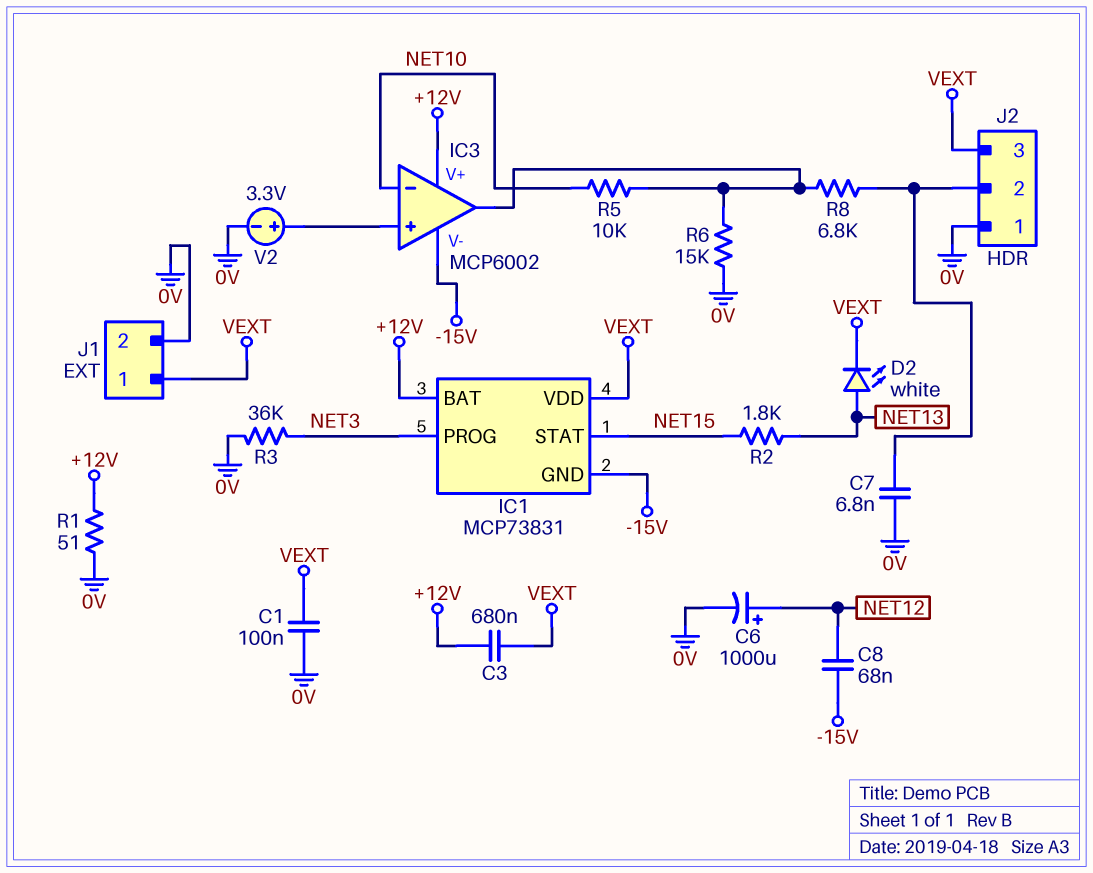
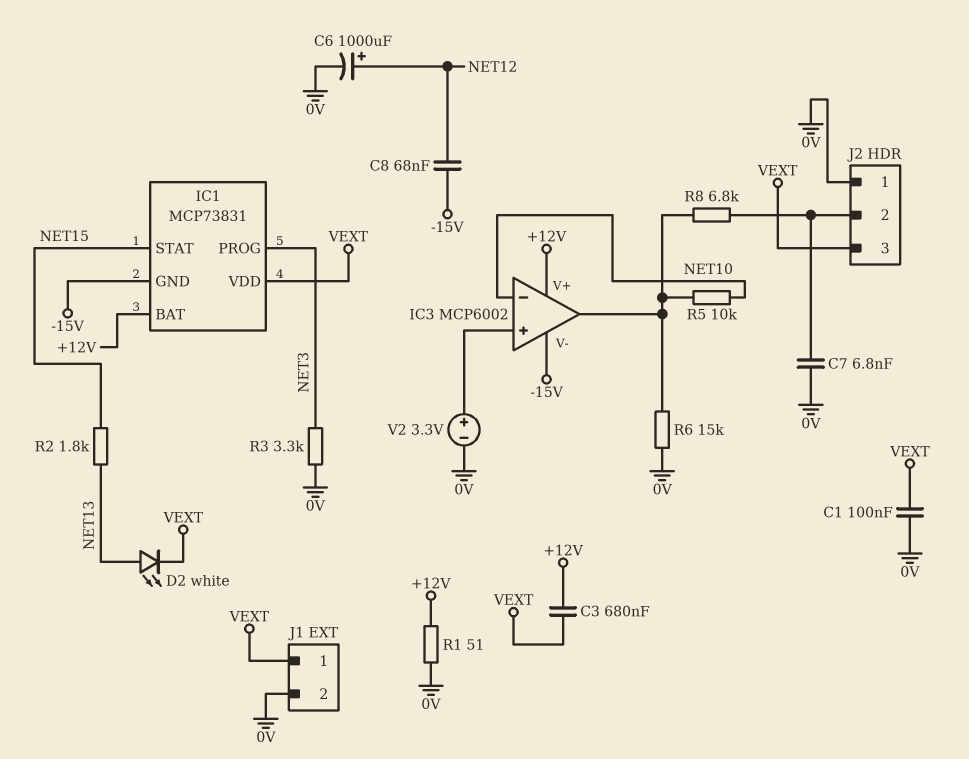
R3: 36k (0V, NET3) -> 3.3k (0V, NET3)

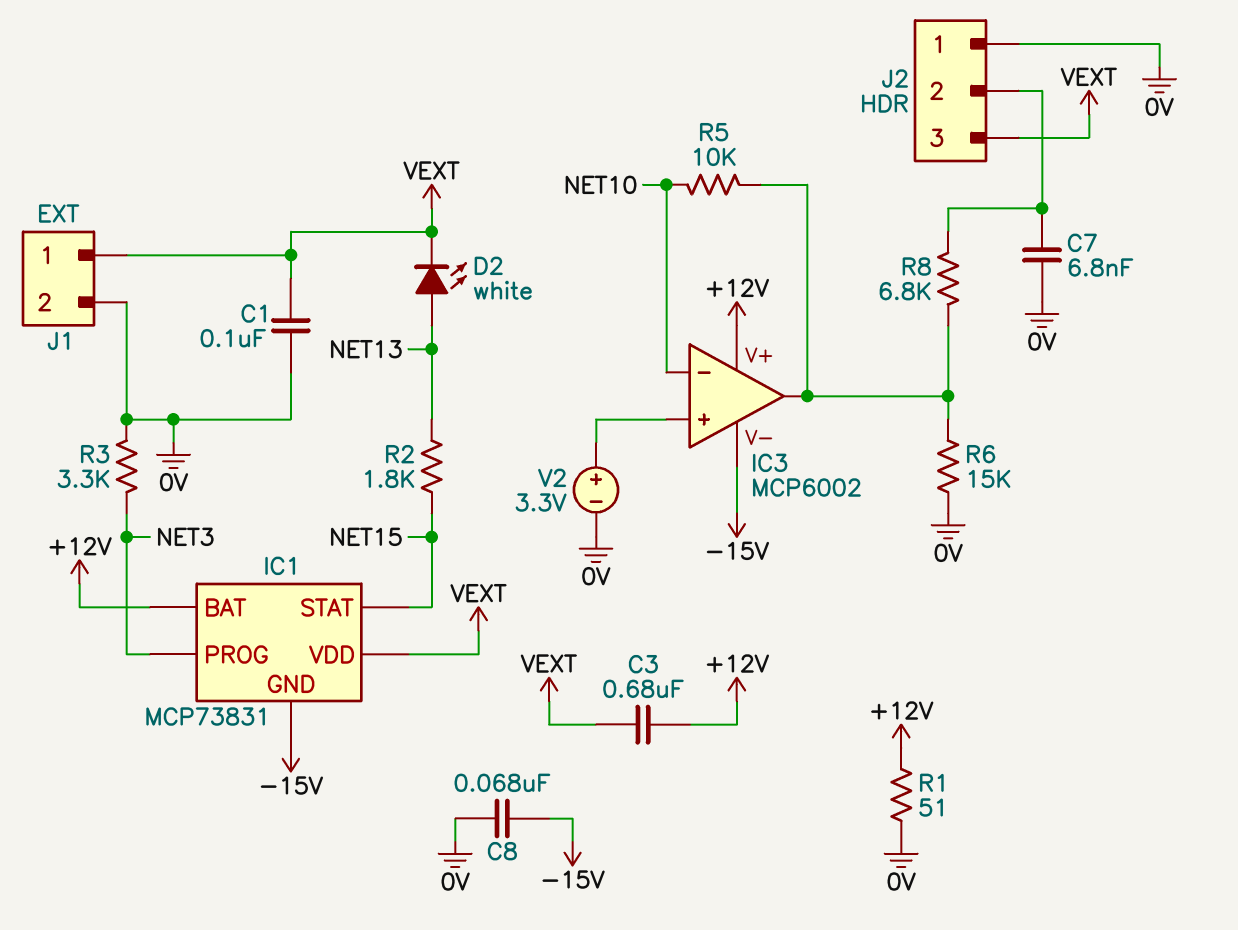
C6: 1000uF (plus NET12, minus 0V) -> none
C8: 68nF (-15V, NET12) -> 68nF (-15V, 0V)

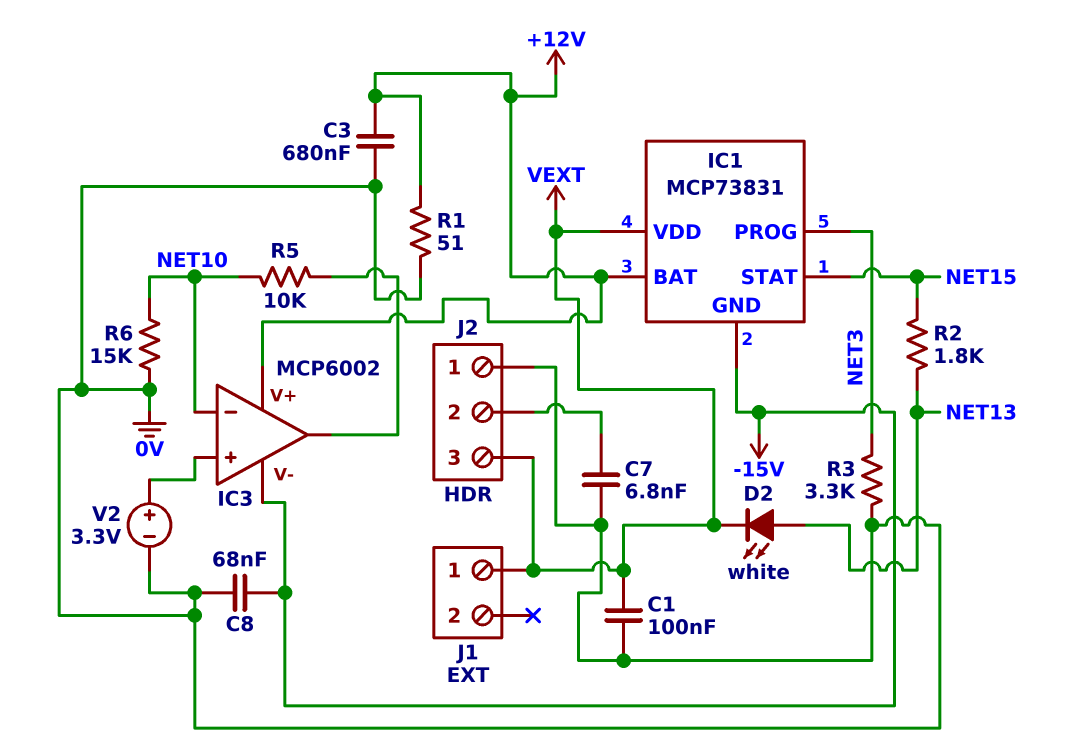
C3: 680nF (+12V, VEXT) -> 680nF (+12V, 0V)
J1 pin 2: 0V -> none
R6: 15k (0V, IC3/out) -> 15k (0V, NET10)
R8: 6.8k (IC3/out, J2/2) -> none

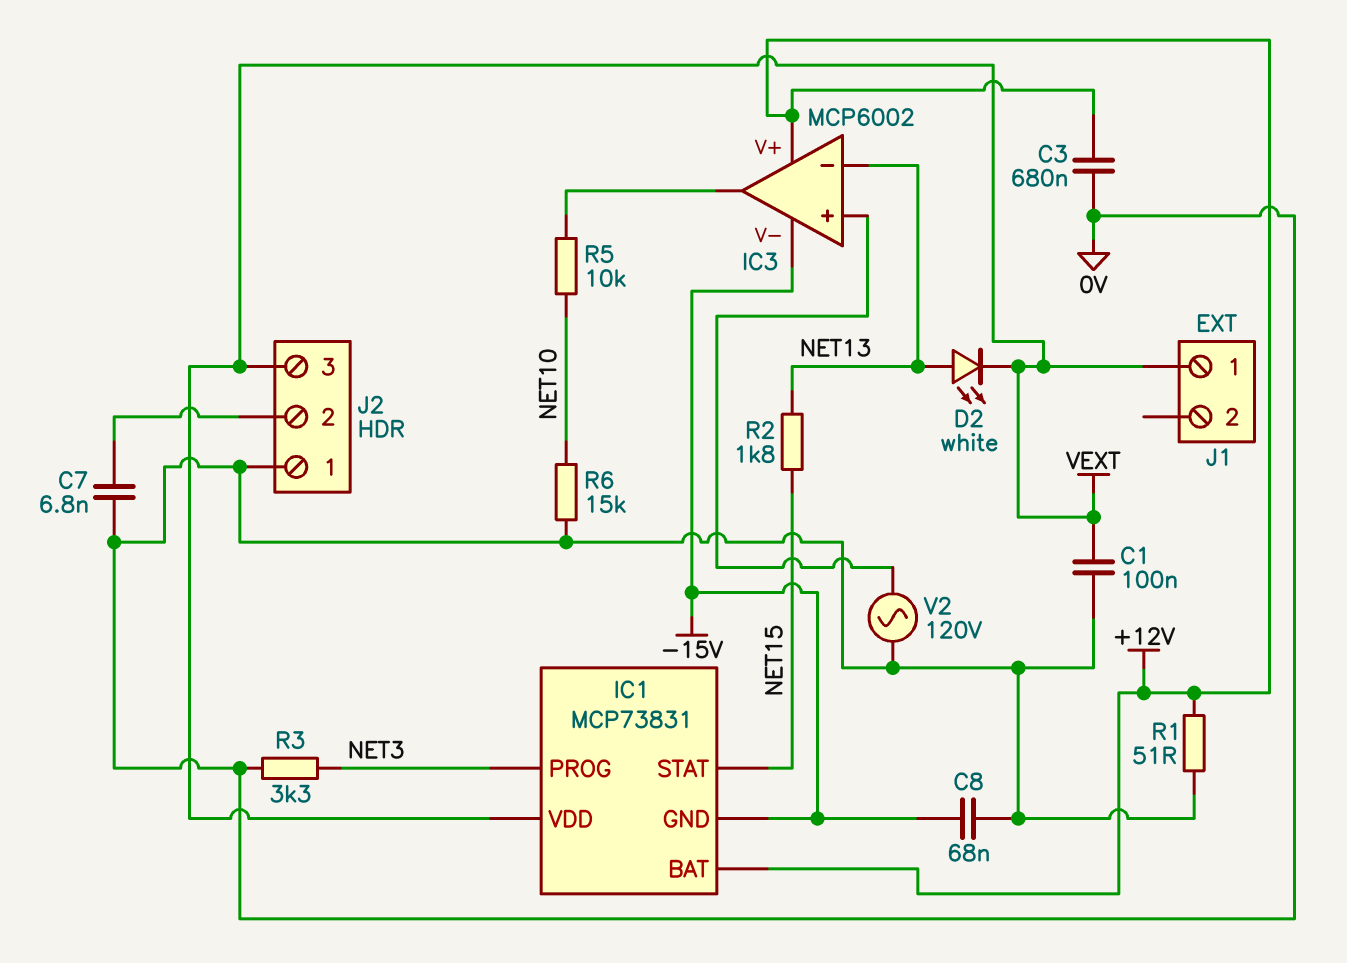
IC3 pin in-: NET10 -> NET13
V2: 3.3V (plus IC3/in+, minus 0V) -> AC 120V (0V, IC3/in+)

